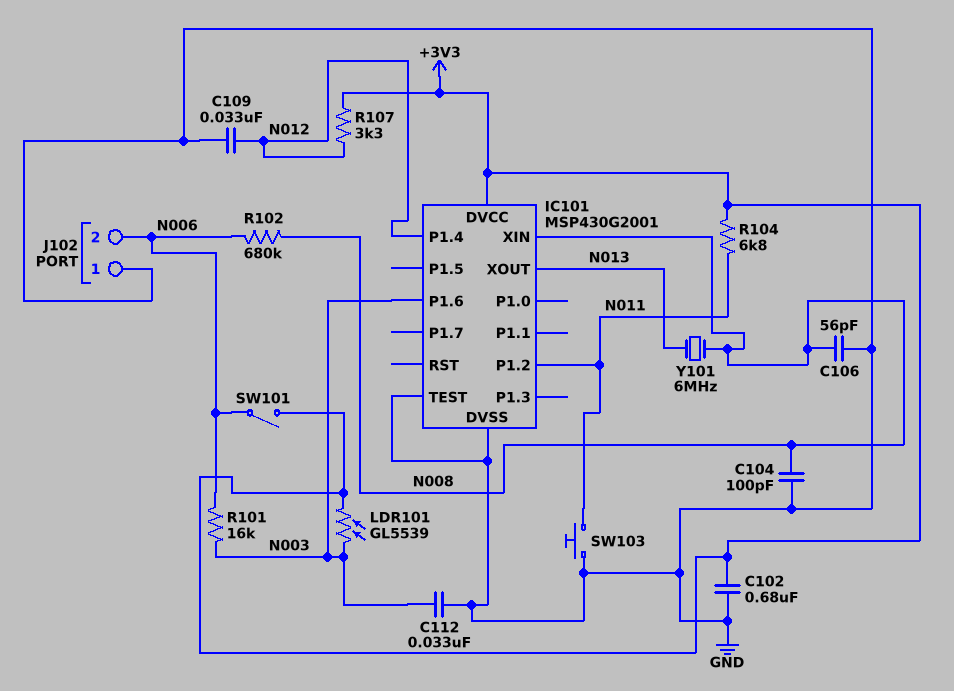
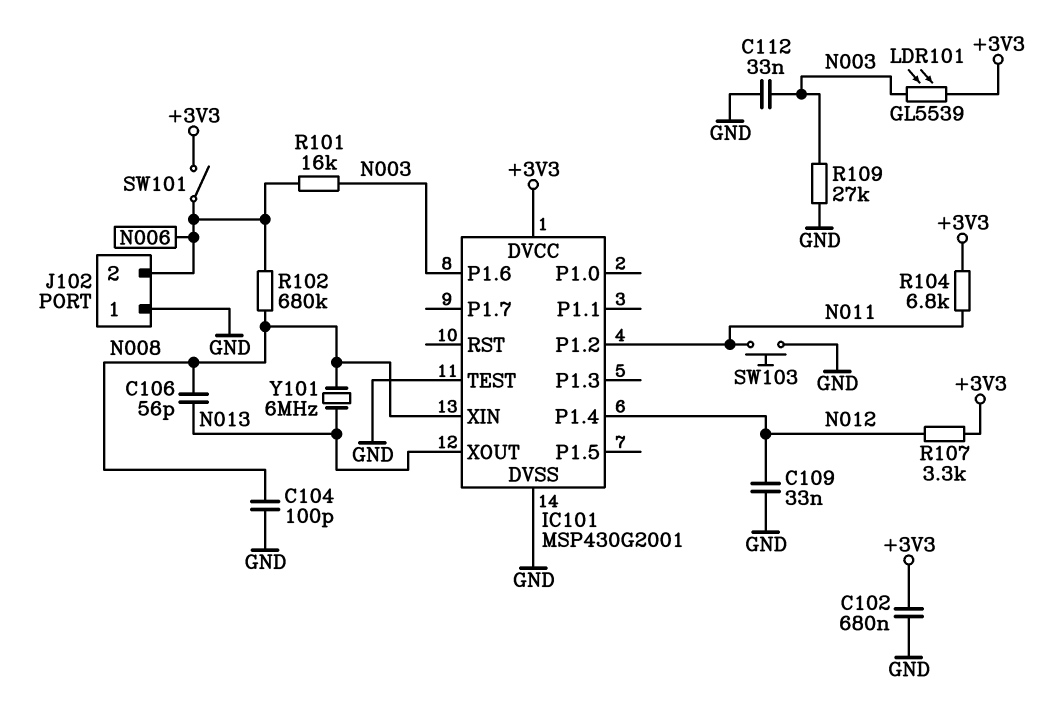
C106: 56pF (GND, N008) -> 56pF (N008, N013)
R109: none -> 27k (GND, N003)

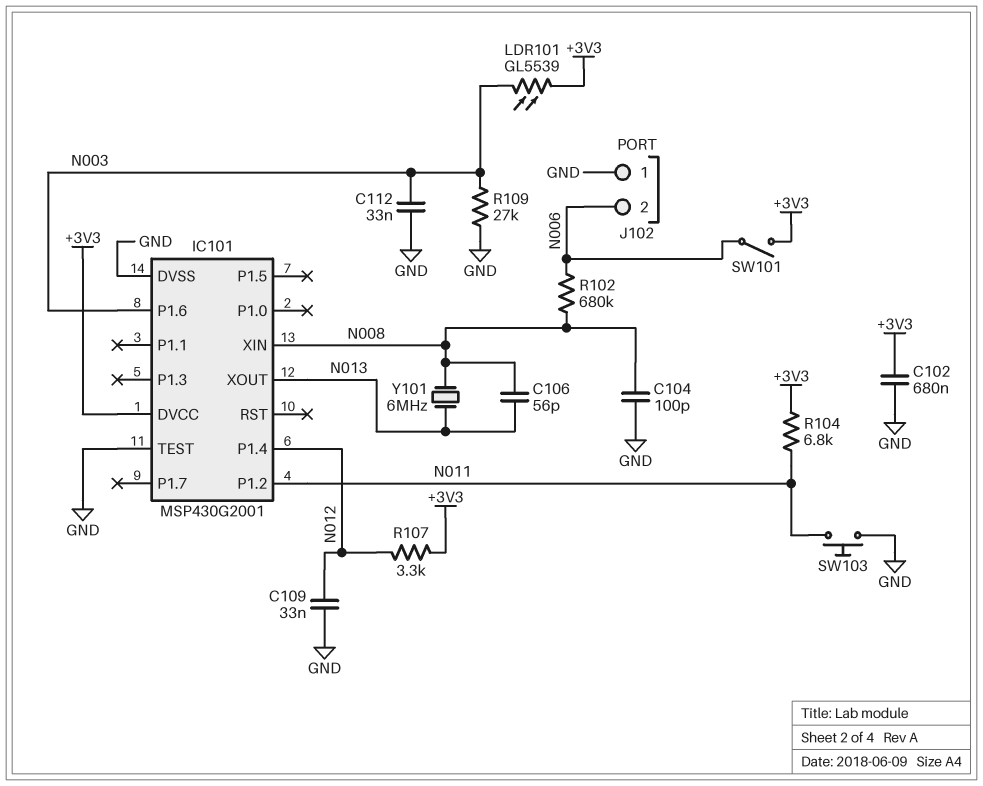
R101: 16k (N003, N006) -> none

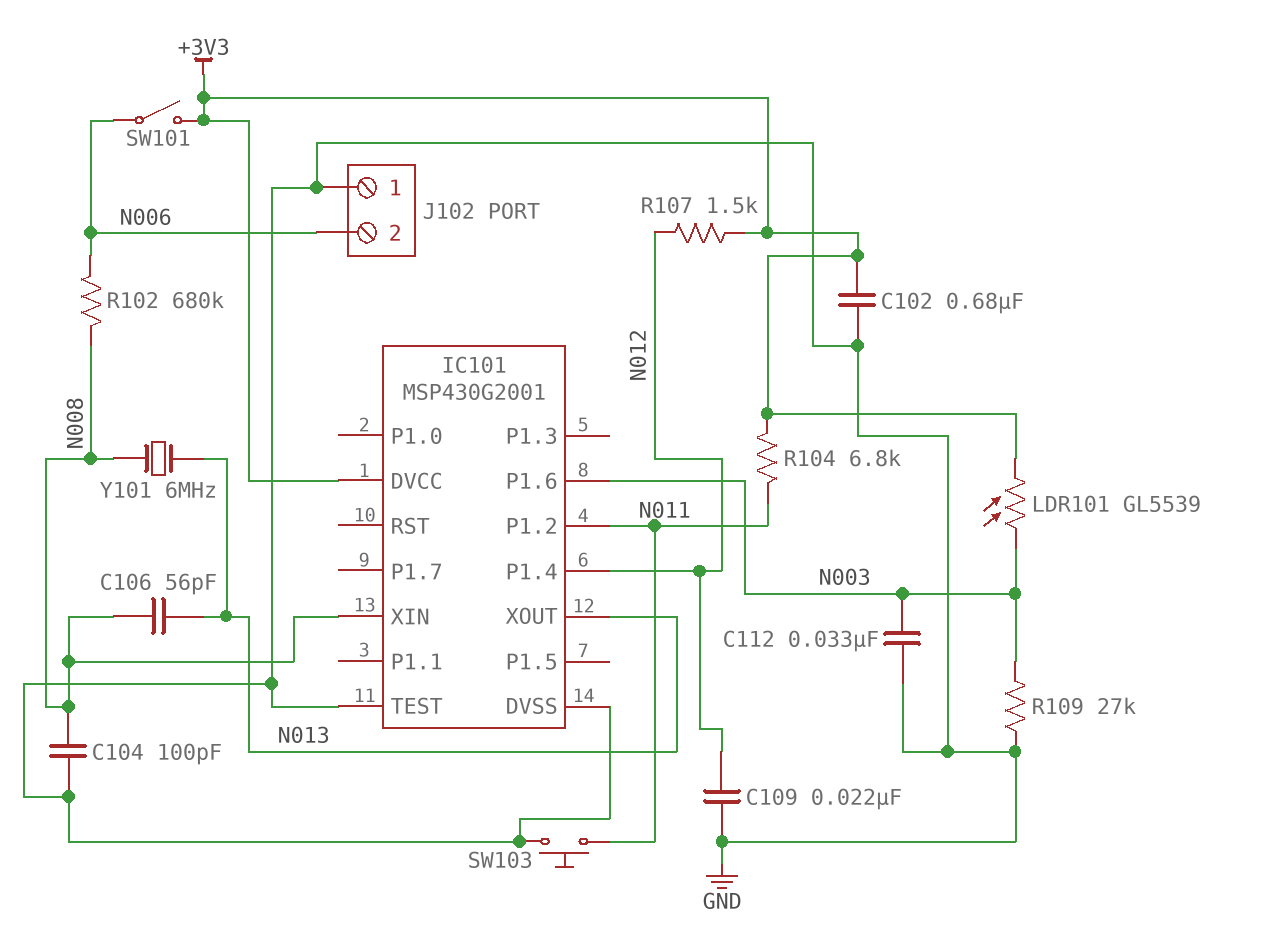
C109: 33nF (GND, N012) -> 22nF (GND, N012)
R107: 3.3k (+3V3, N012) -> 1.5k (+3V3, N012)

